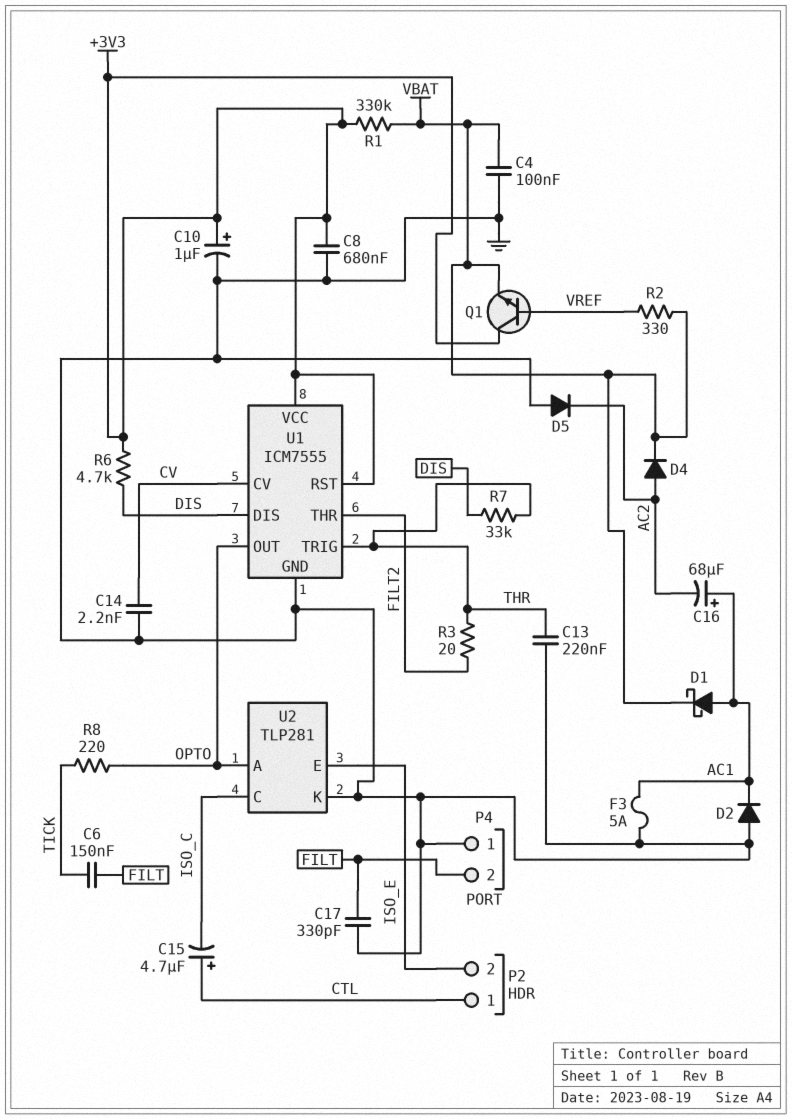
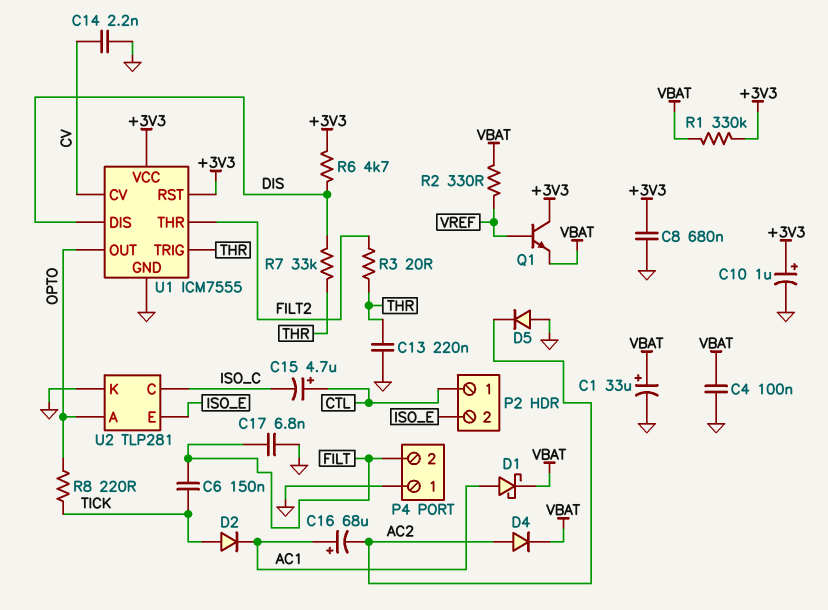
C1: none -> 33uF (plus VBAT, minus GND)
C17: 330pF (FILT, GND) -> 6.8nF (FILT, GND)
D2: diode (A GND, K AC1) -> diode (A TICK, K AC1)
F3: 5A (AC1, GND) -> none

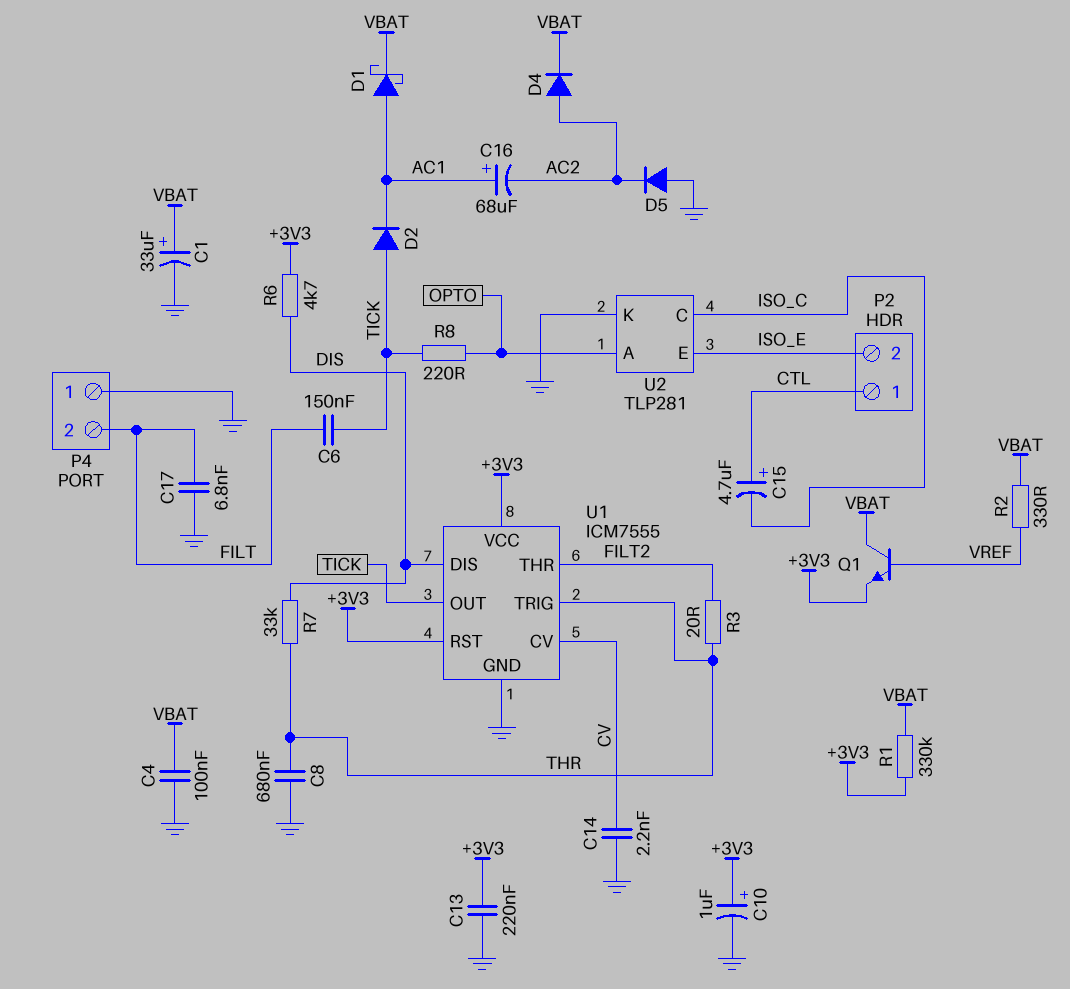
C8: 680nF (+3V3, GND) -> 680nF (GND, THR)
C13: 220nF (GND, THR) -> 220nF (+3V3, GND)
Q1: NPN (B VREF, C +3V3, E VBAT) -> NPN (B VREF, C VBAT, E +3V3)
U1 pin OUT: OPTO -> TICK

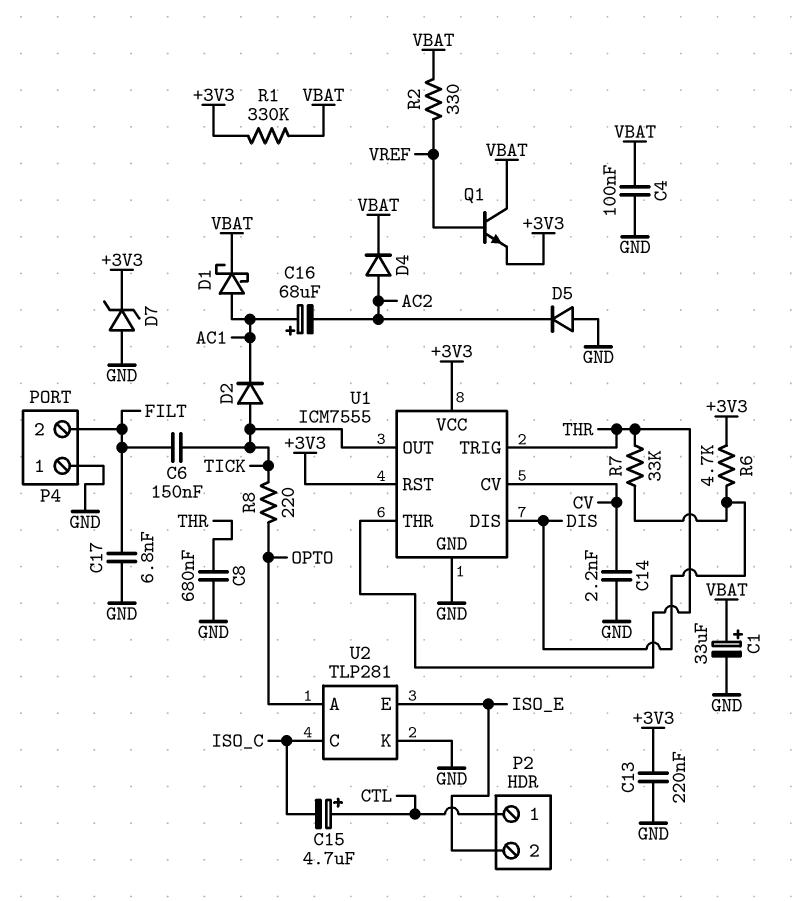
C10: 1uF (plus +3V3, minus GND) -> none
D7: none -> zener (A GND, K +3V3)
R3: 20 (FILT2, THR) -> none
U1 pin THR: FILT2 -> THR

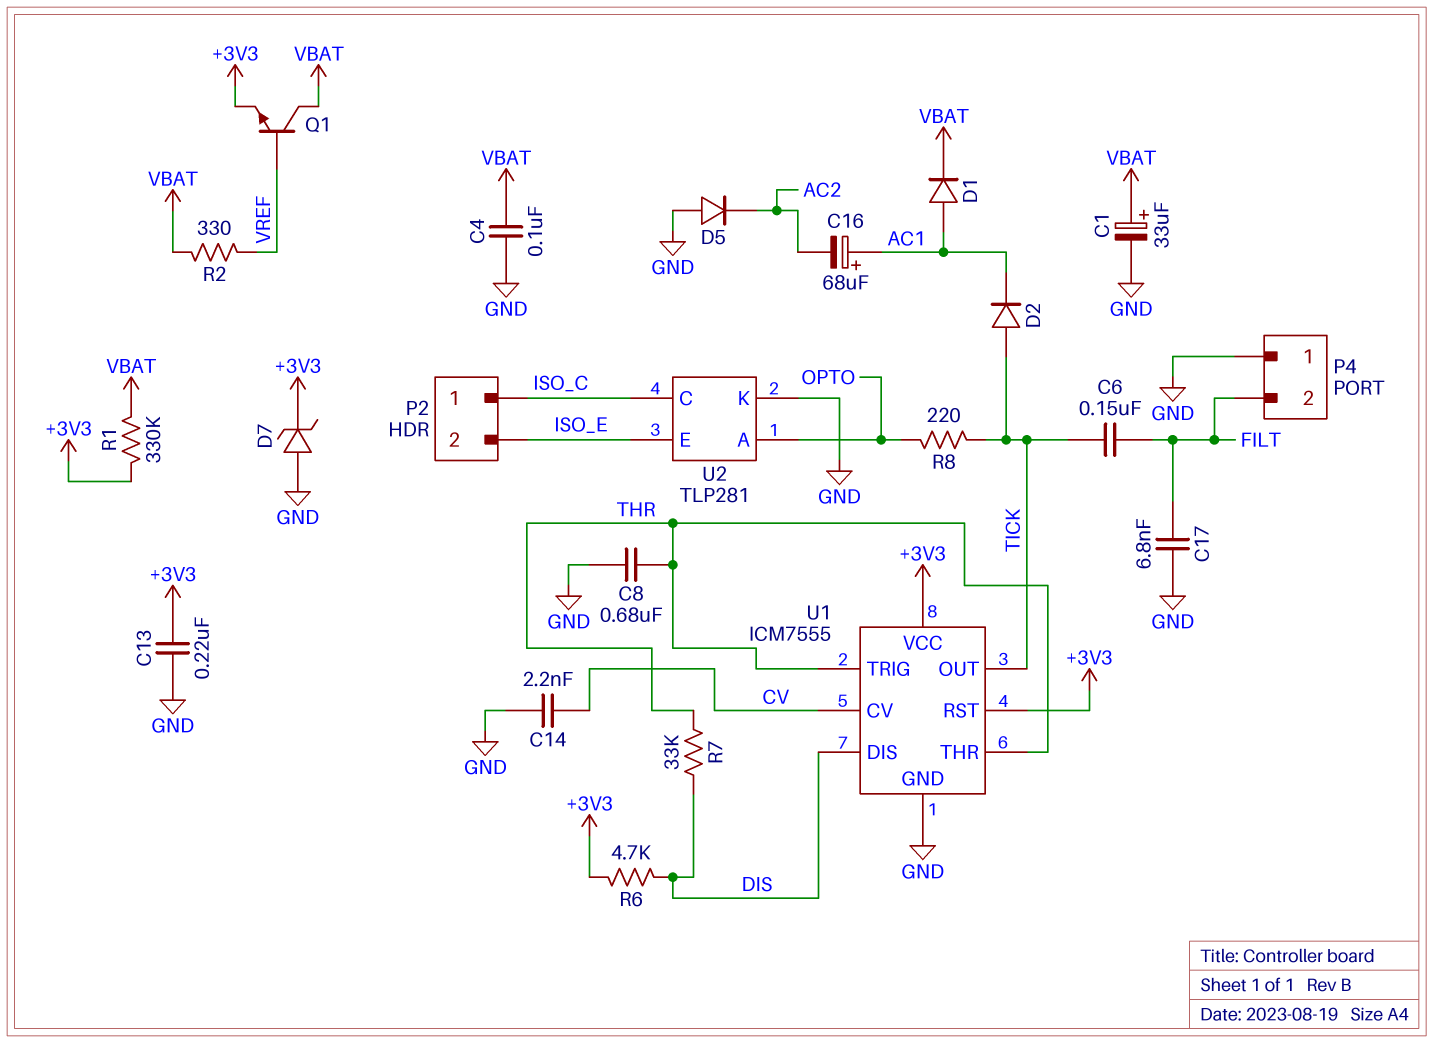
C15: 4.7uF (plus CTL, minus ISO_C) -> none
D1: schottky (A AC1, K VBAT) -> diode (A AC1, K VBAT)
D4: diode (A AC2, K VBAT) -> none
P2 pin 1: CTL -> ISO_C

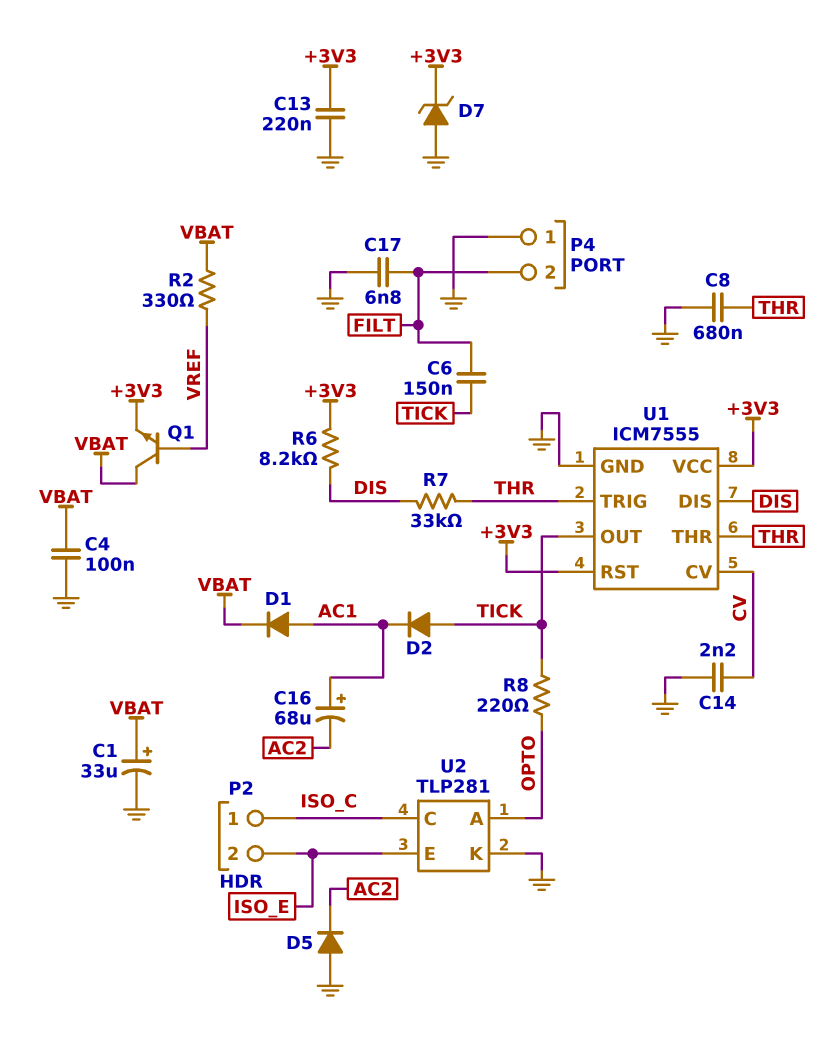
R1: 330k (+3V3, VBAT) -> none
R6: 4.7k (+3V3, DIS) -> 8.2k (+3V3, DIS)

